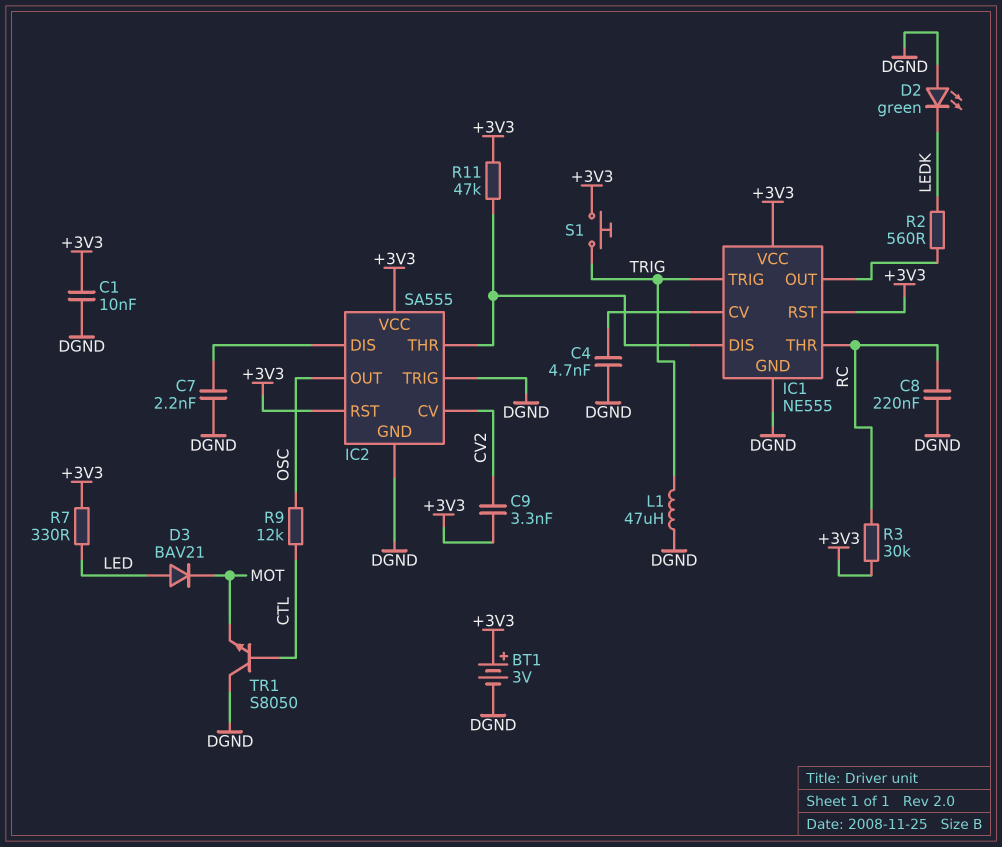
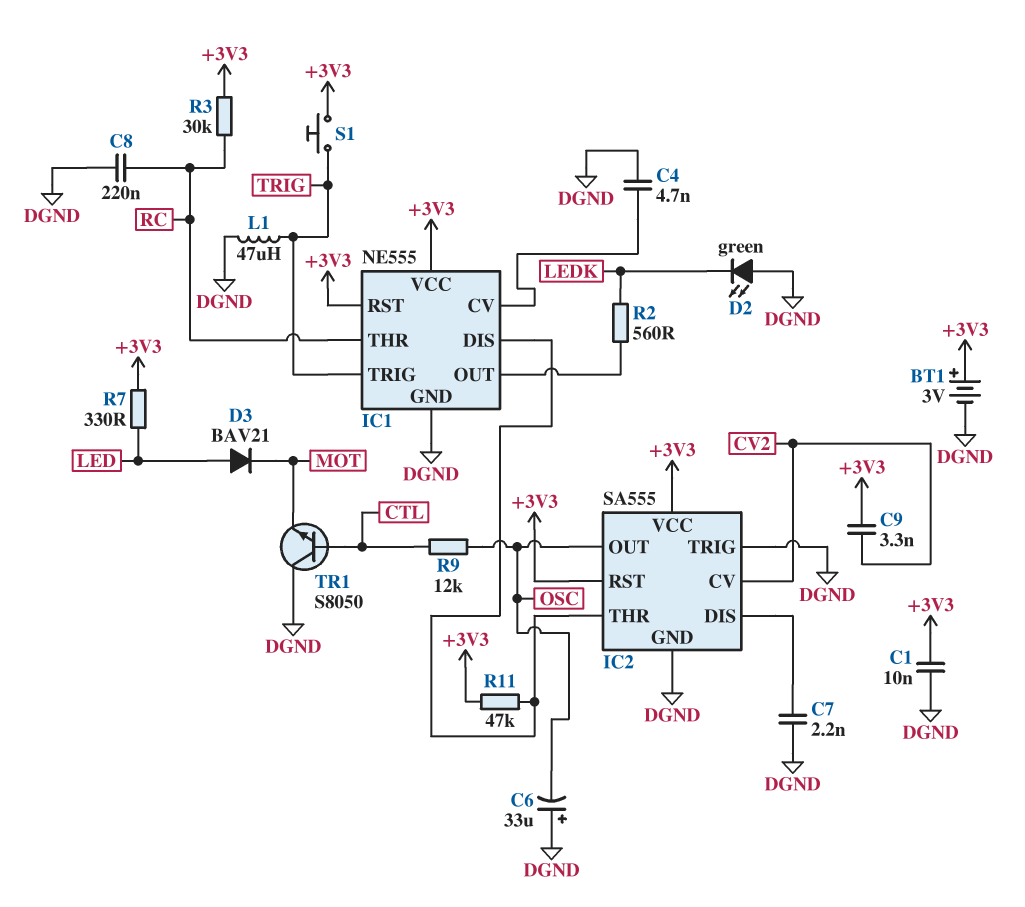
C6: none -> 33uF (plus DGND, minus OSC)

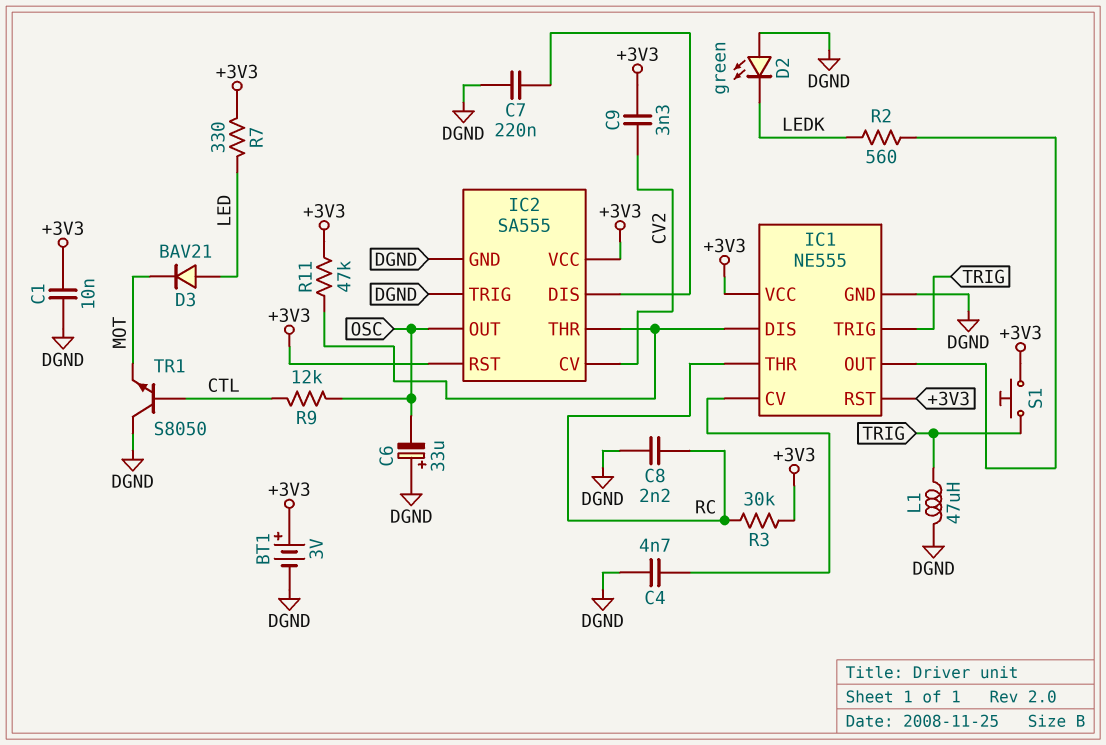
C7: 2.2nF (DGND, IC2/DIS) -> 220nF (DGND, IC2/DIS)
C8: 220nF (DGND, RC) -> 2.2nF (DGND, RC)

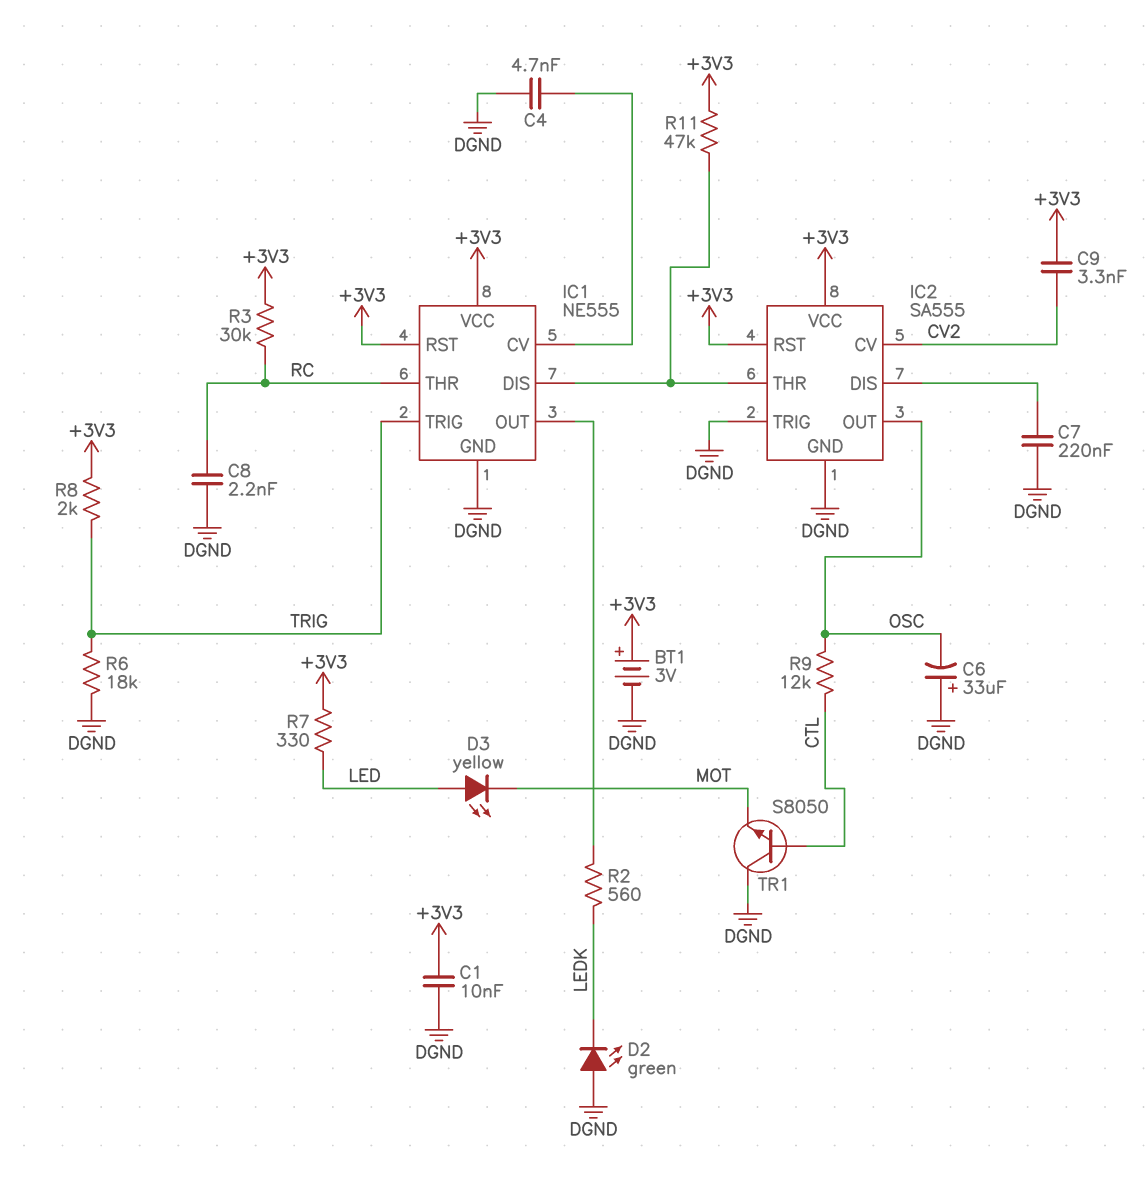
D3: diode BAV21 (A LED, K MOT) -> LED yellow (A LED, K MOT)
L1: 47uH (DGND, TRIG) -> none
R6: none -> 18k (DGND, TRIG)
R8: none -> 2k (+3V3, TRIG)
S1: button (+3V3, TRIG) -> none

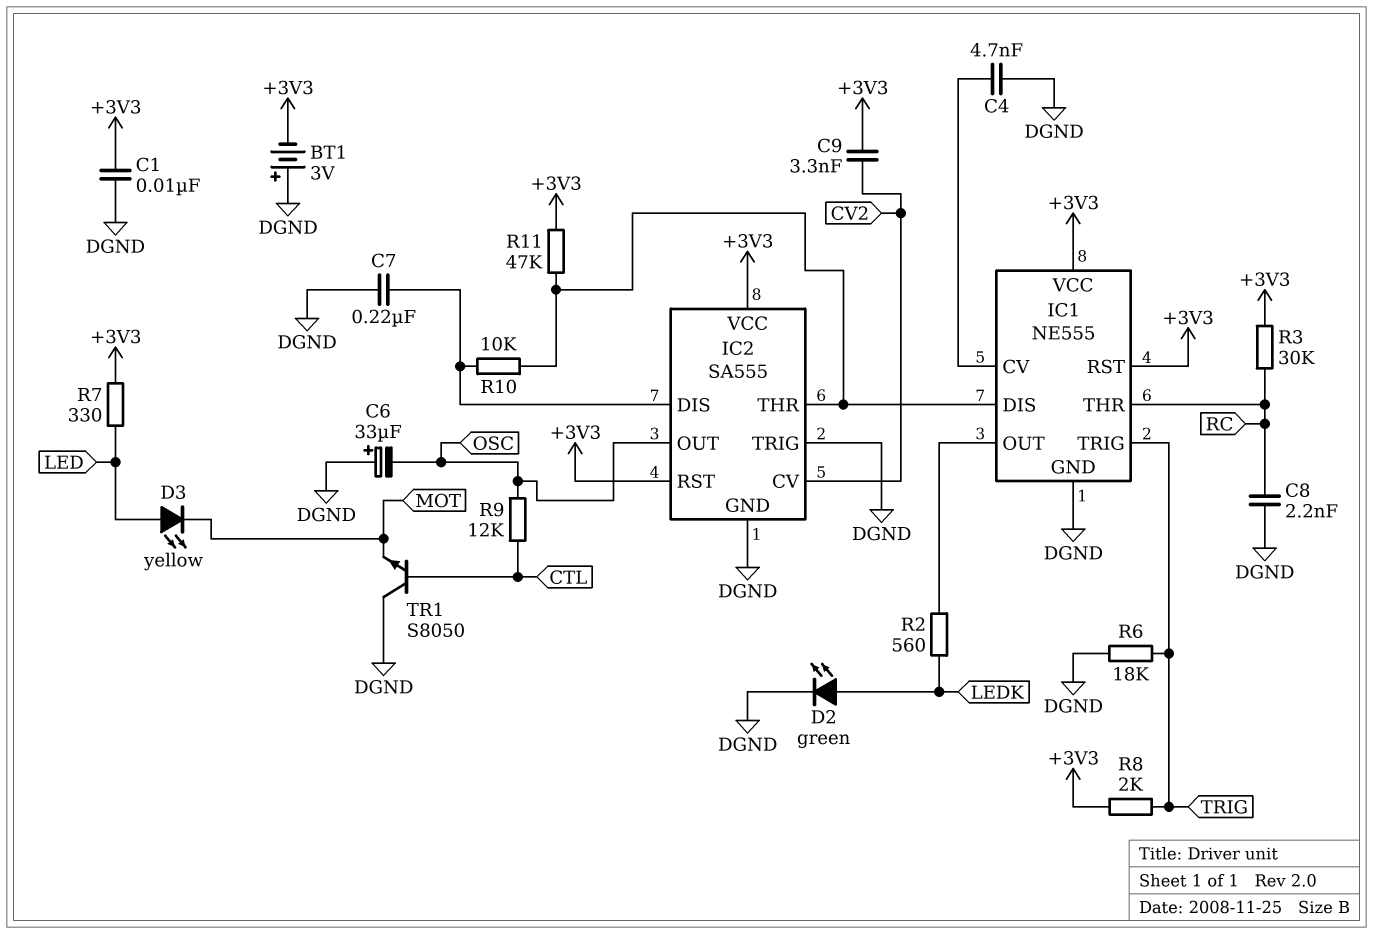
BT1: 3V (plus +3V3, minus DGND) -> 3V (plus DGND, minus +3V3)
D2: LED green (A DGND, K LEDK) -> LED green (A LEDK, K DGND)
R10: none -> 10k (IC1/DIS, IC2/DIS)

